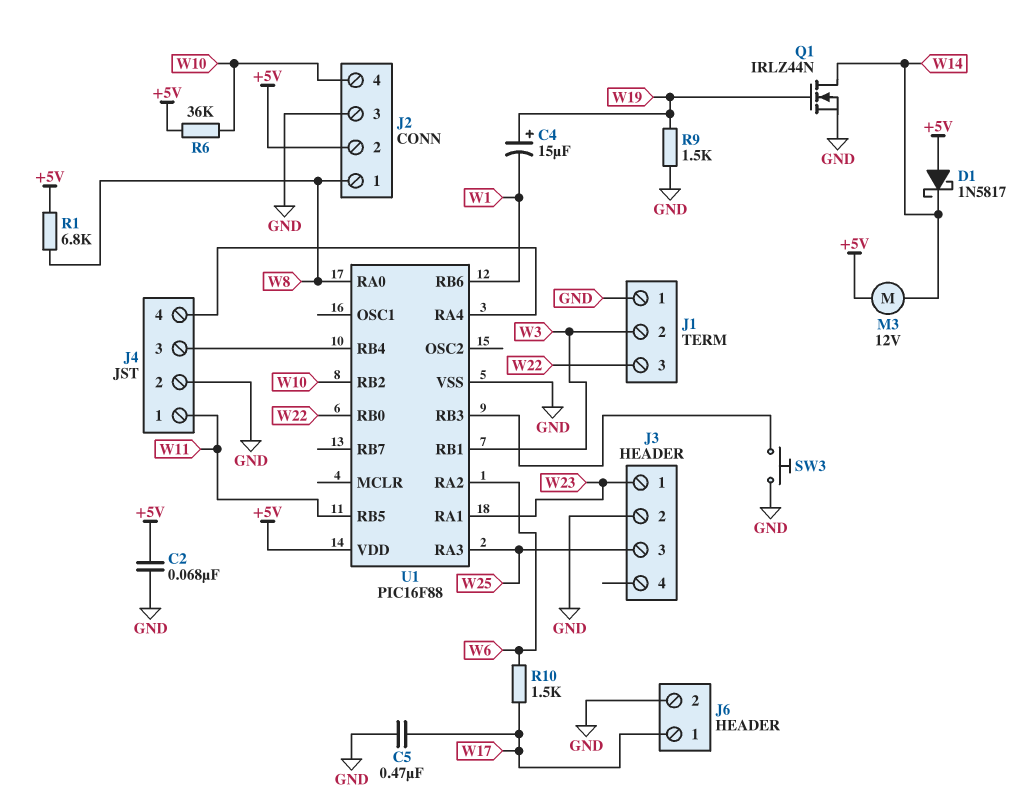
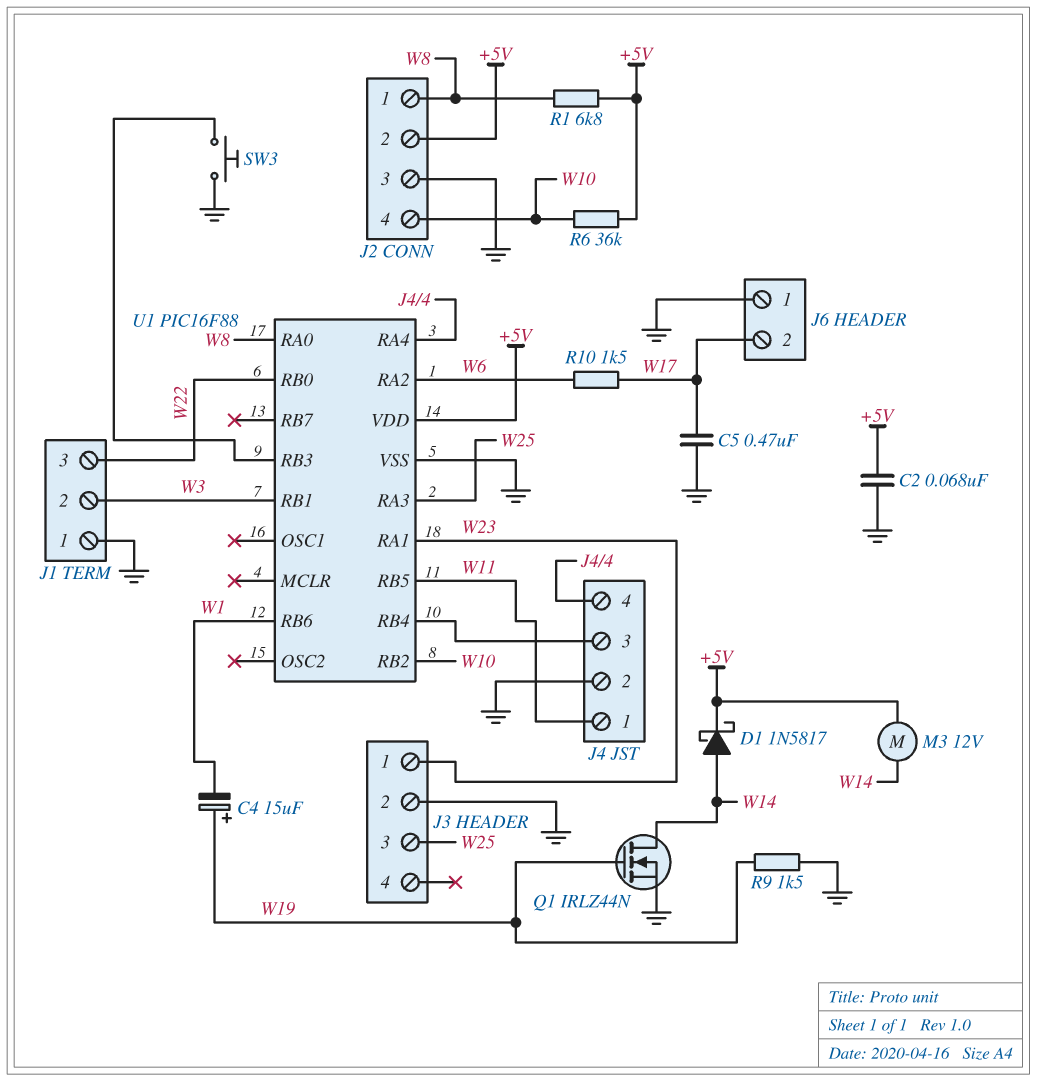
D1: schottky 1N5817 (A +5V, K W14) -> schottky 1N5817 (A W14, K +5V)
J6 pin 1: W17 -> GND
J6 pin 2: GND -> W17

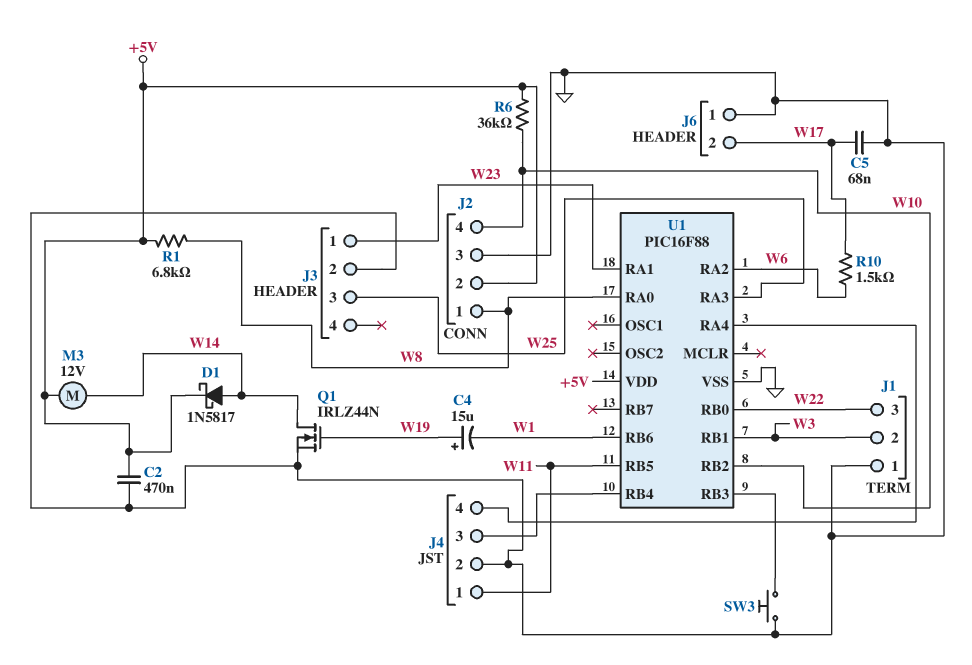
C2: 68nF (+5V, GND) -> 470nF (+5V, GND)
C5: 470nF (GND, W17) -> 68nF (GND, W17)
R9: 1.5k (GND, W19) -> none

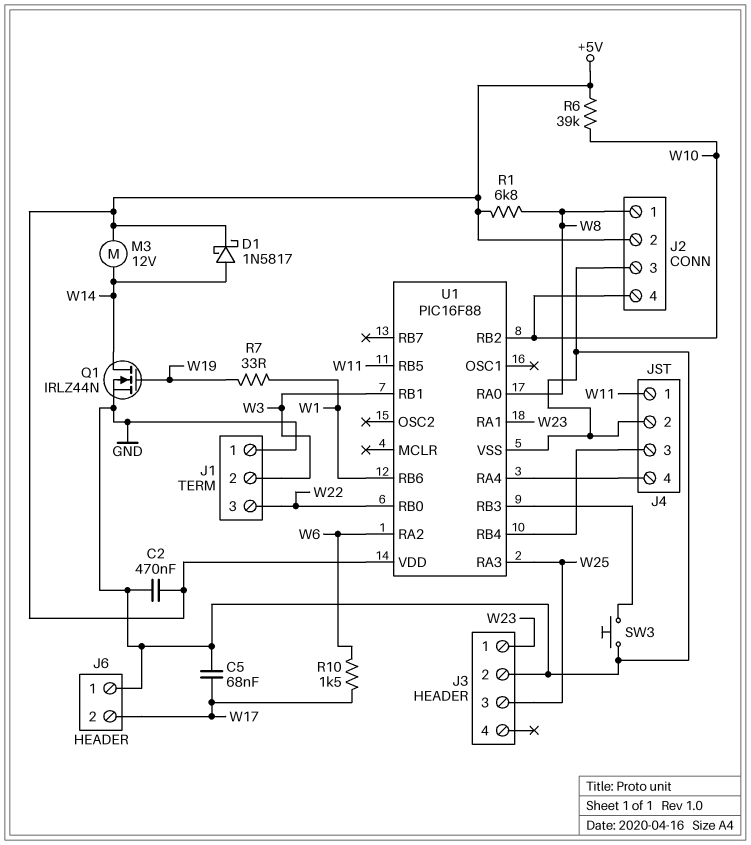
C4: 15uF (plus W19, minus W1) -> none
R6: 36k (+5V, W10) -> 39k (+5V, W10)
R7: none -> 33 (W1, W19)

